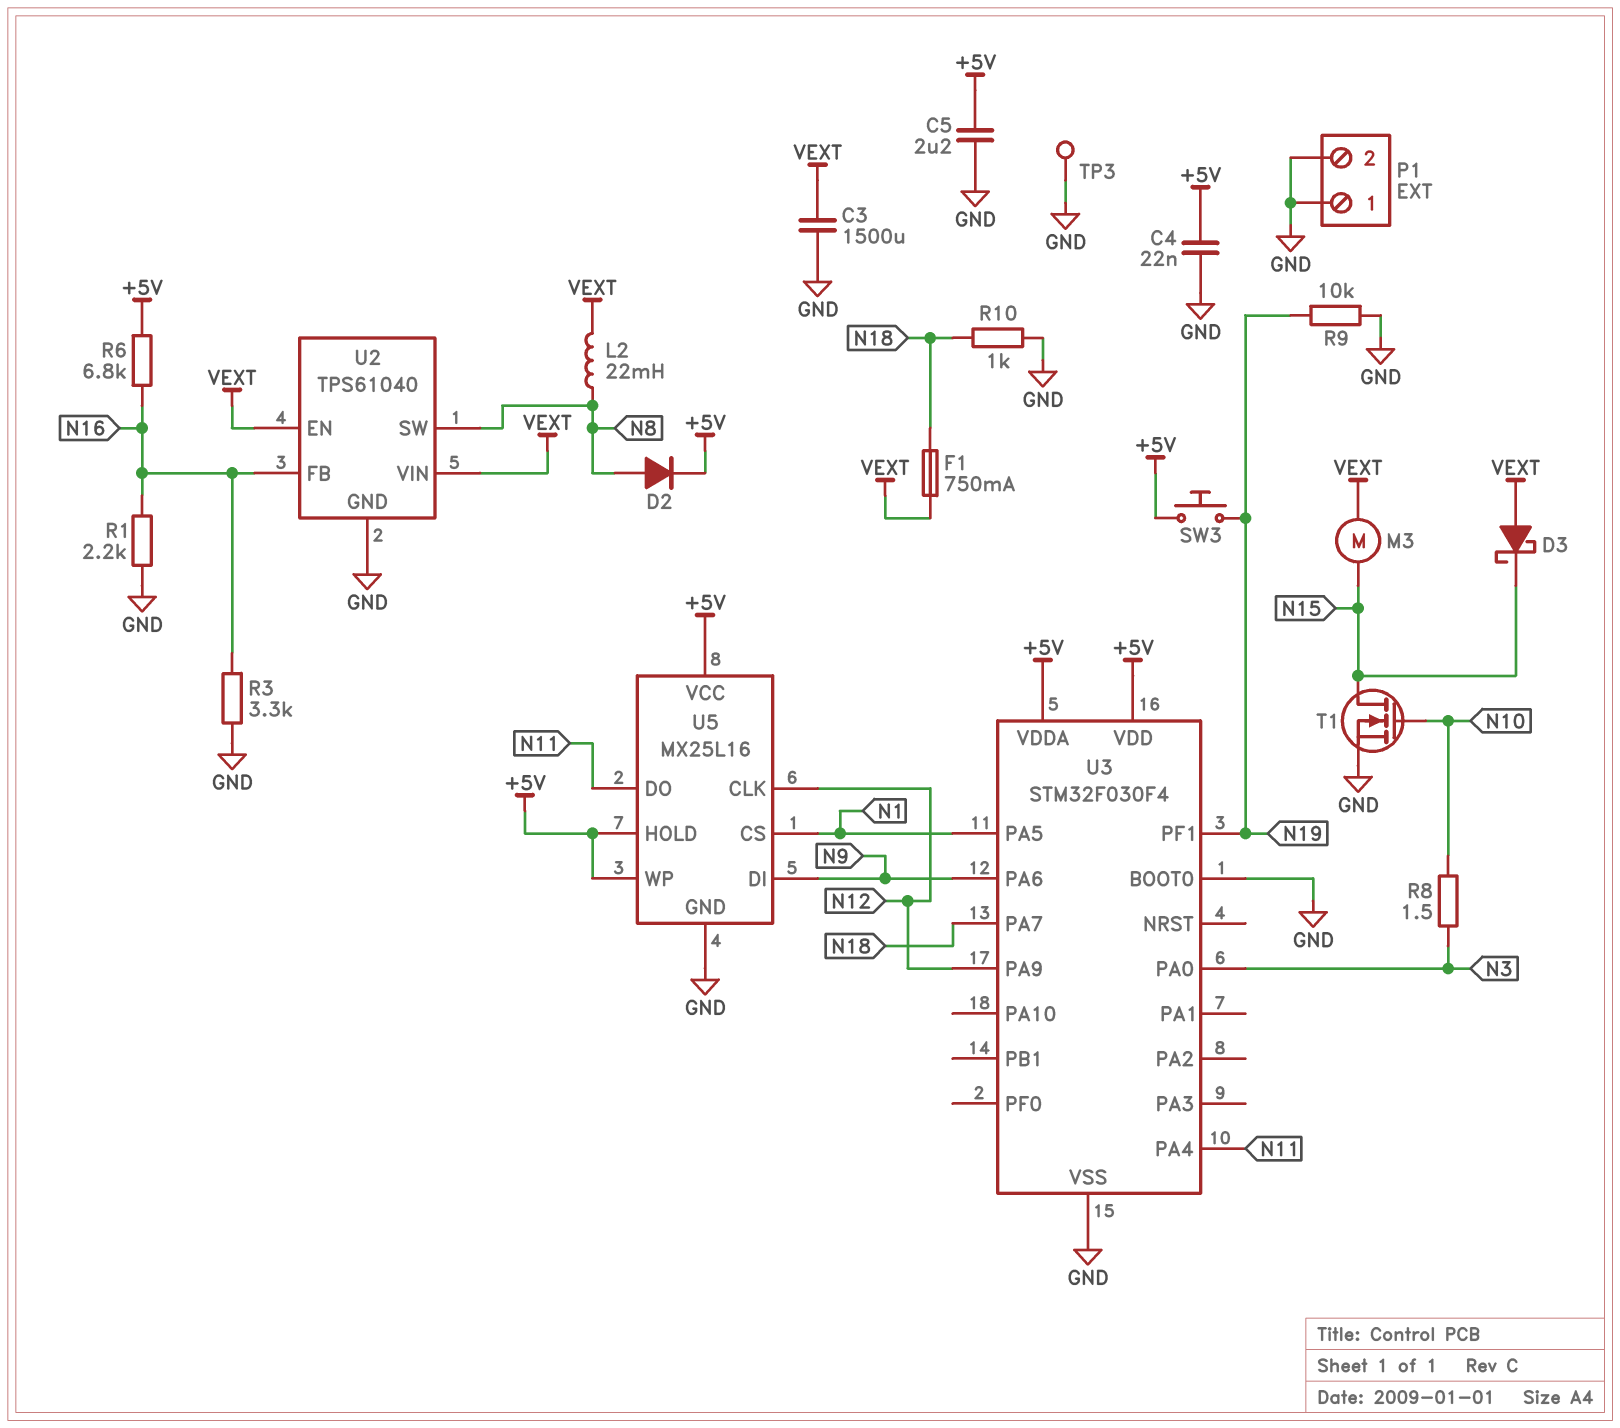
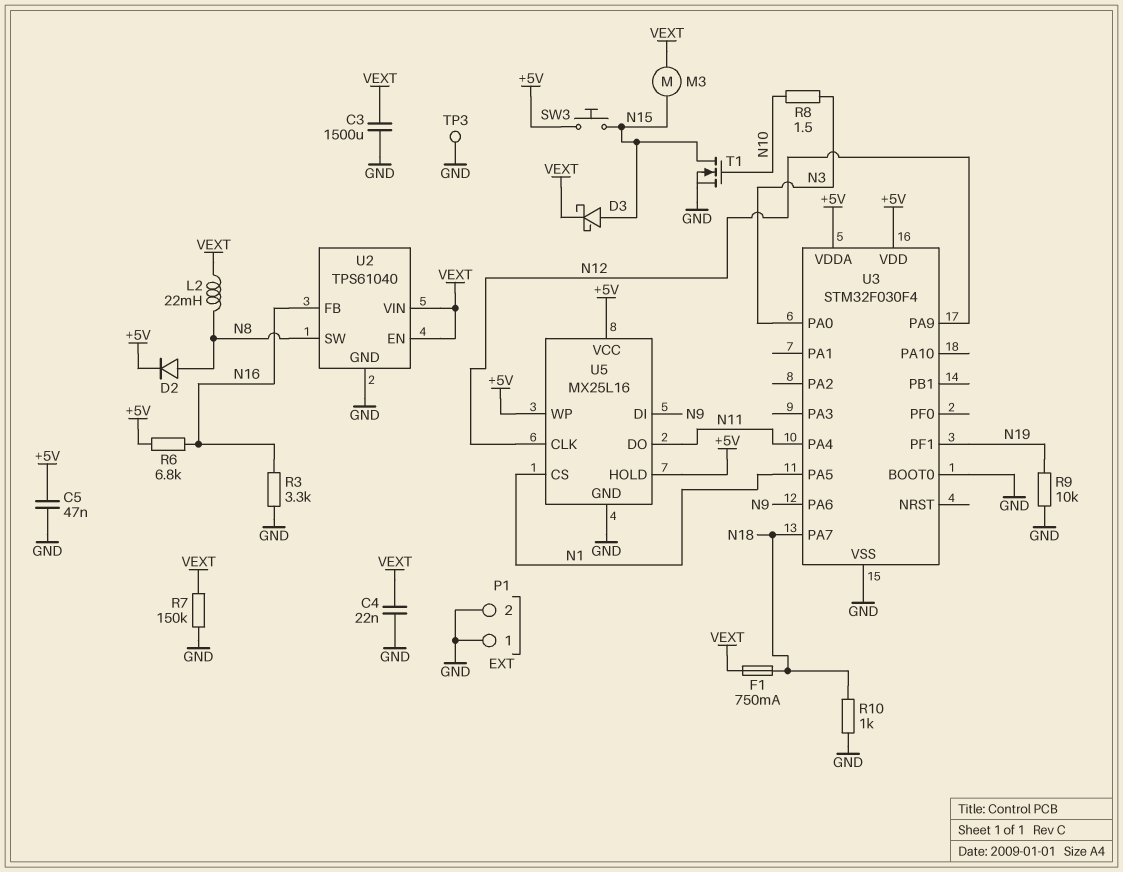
C4: 22nF (+5V, GND) -> 22nF (GND, VEXT)
C5: 2.2uF (+5V, GND) -> 47nF (+5V, GND)
D3: schottky (A VEXT, K N15) -> schottky (A N15, K VEXT)
R1: 2.2k (GND, N16) -> none
R7: none -> 150k (GND, VEXT)
SW3: button (+5V, N19) -> button (+5V, N15)

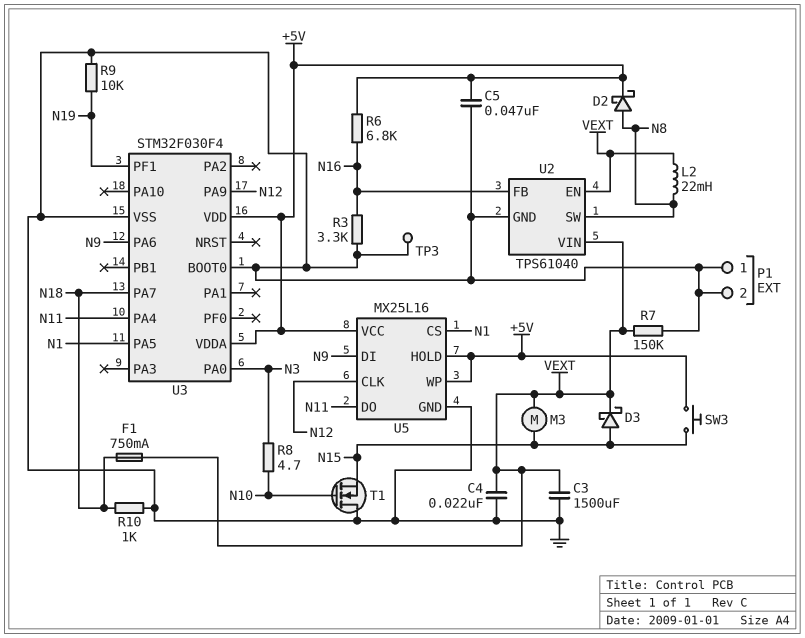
D2: diode (A N8, K +5V) -> schottky (A N8, K +5V)
R8: 1.5 (N3, N10) -> 4.7 (N3, N10)
T1: NMOS (G N10, D N15, S GND) -> NMOS (G N10, D GND, S N15)

